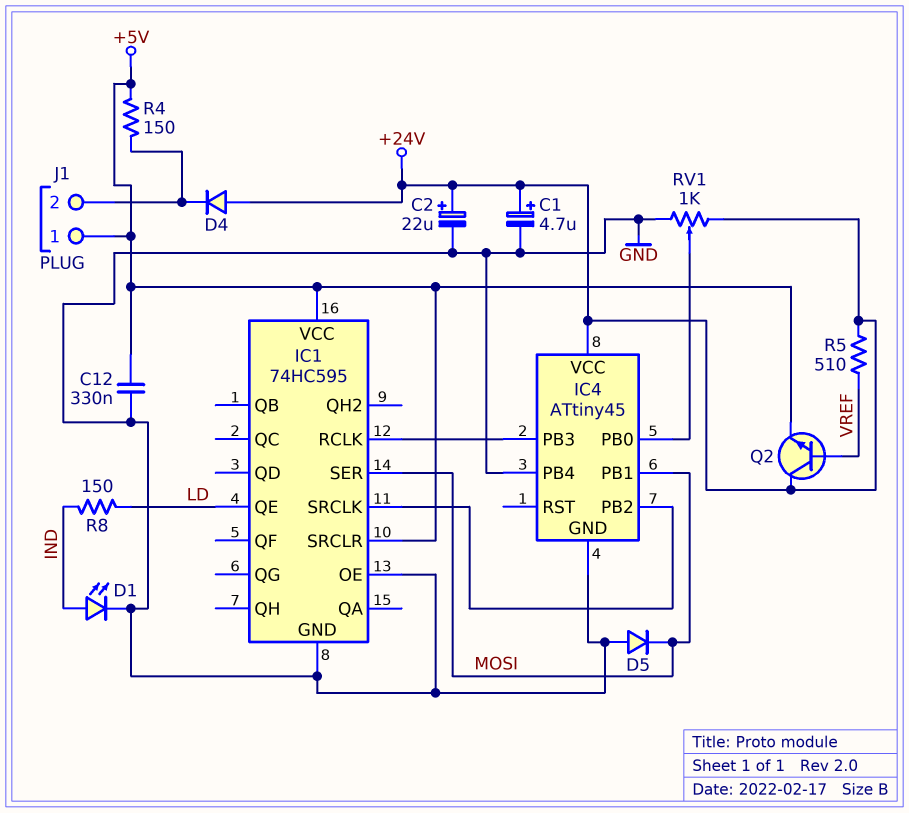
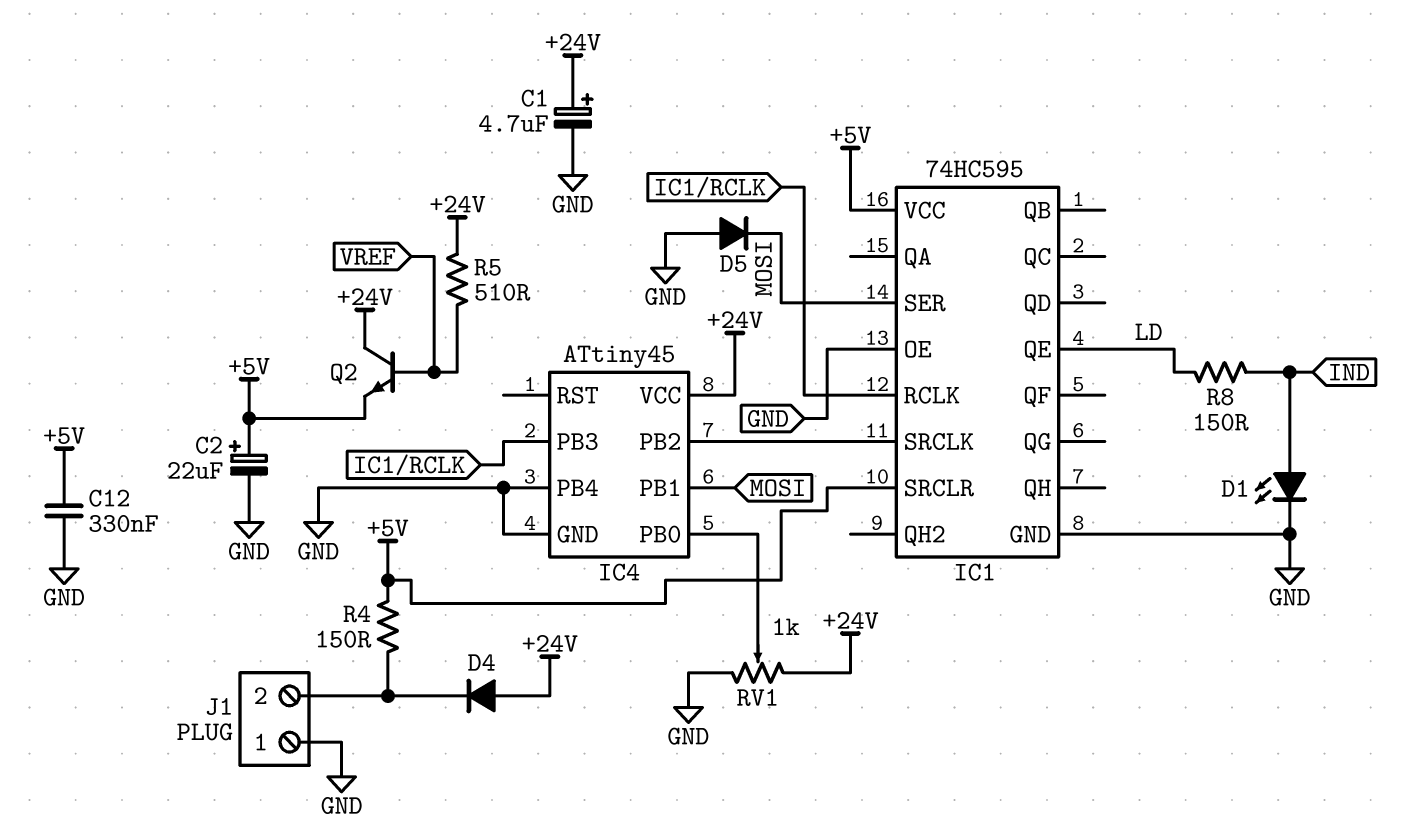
C2: 22uF (plus +24V, minus GND) -> 22uF (plus +5V, minus GND)
J1 pin 1: +5V -> GND

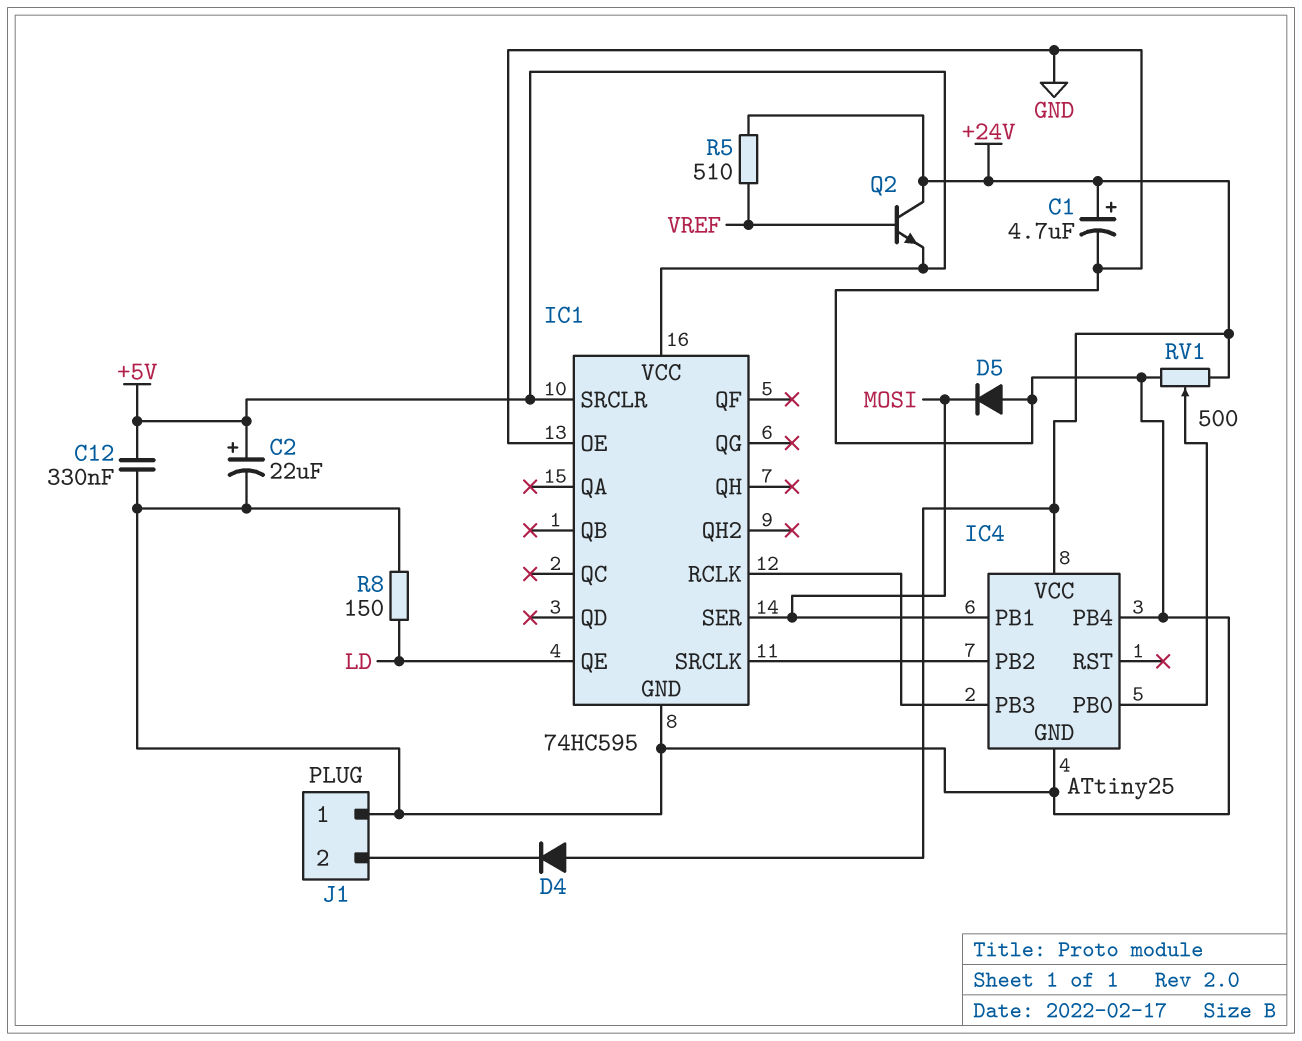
D1: LED (A IND, K GND) -> none
IC4: ATtiny45 -> ATtiny25
R4: 150 (+5V, J1/2) -> none
R8: 150 (IND, LD) -> 150 (GND, LD)
RV1: 1k (+24V, GND, wiper IC4/PB0) -> 500 (+24V, GND, wiper IC4/PB0)

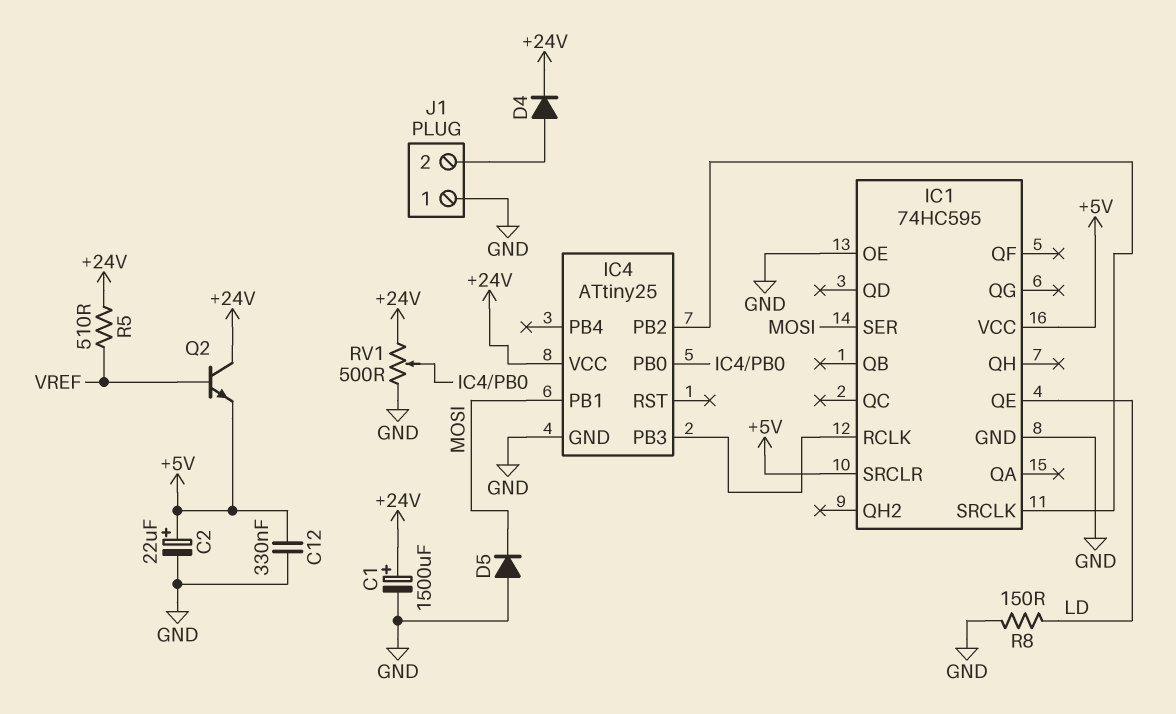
C1: 4.7uF (plus +24V, minus GND) -> 1500uF (plus +24V, minus GND)
D4: diode (A +24V, K J1/2) -> diode (A J1/2, K +24V)
IC4 pin PB4: GND -> none

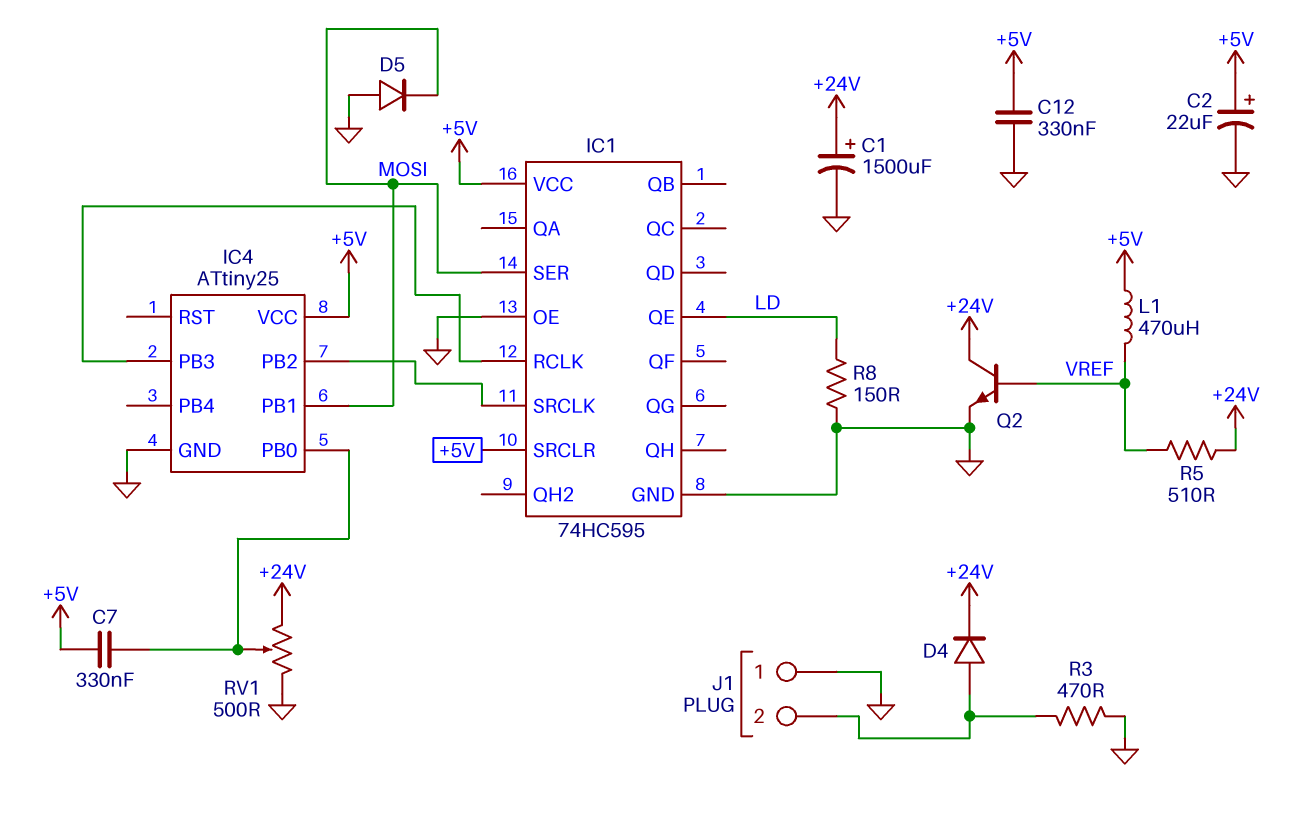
C7: none -> 330nF (+5V, IC4/PB0)
IC4 pin VCC: +24V -> +5V
L1: none -> 470uH (+5V, VREF)
Q2: NPN (B VREF, C +24V, E +5V) -> NPN (B VREF, C +24V, E GND)
R3: none -> 470 (GND, J1/2)

